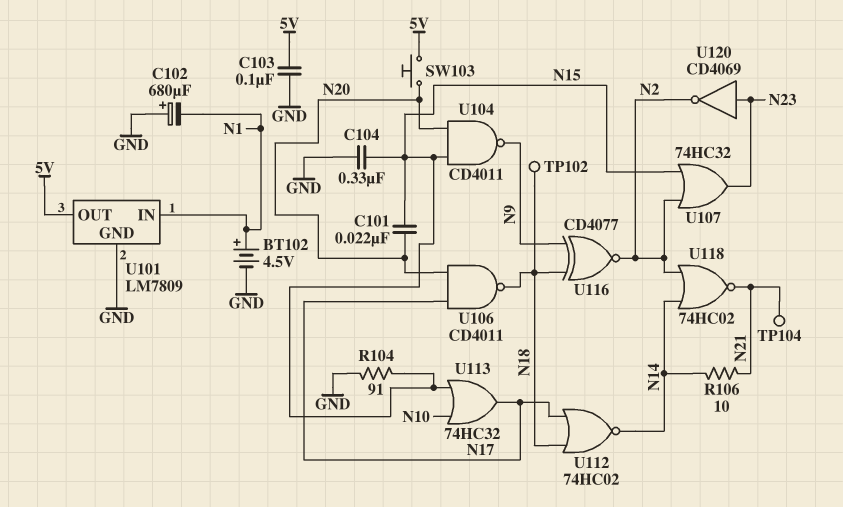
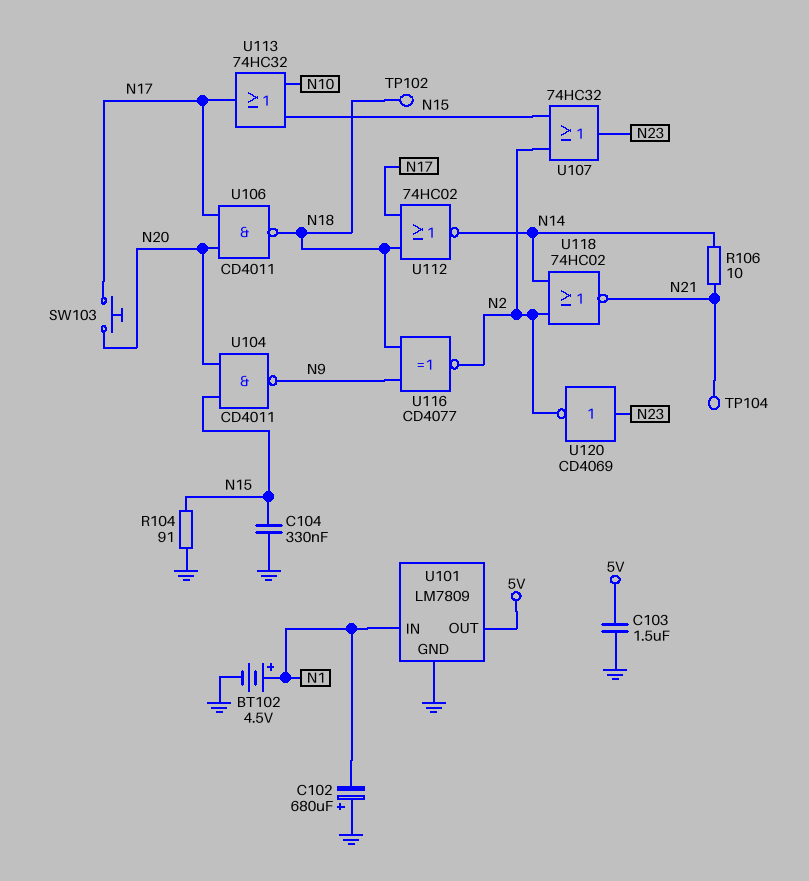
C101: 22nF (N15, N20) -> none
C103: 100nF (5V, GND) -> 1.5uF (5V, GND)
SW103: button (5V, N20) -> button (N17, N20)

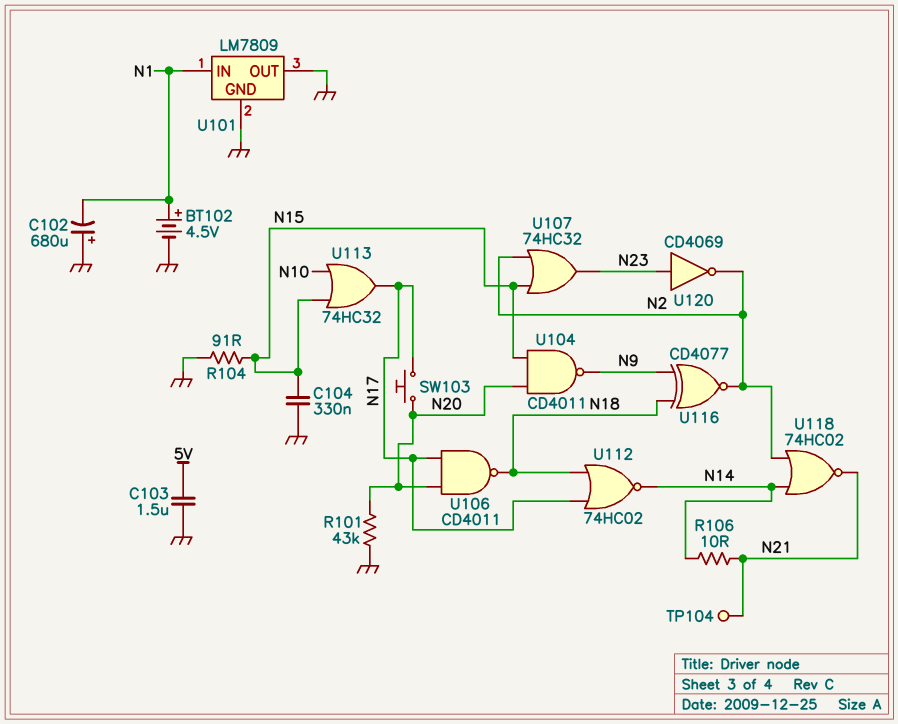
R101: none -> 43k (GND, N20)
TP102: test point (N18) -> none
U101 pin OUT: 5V -> GND

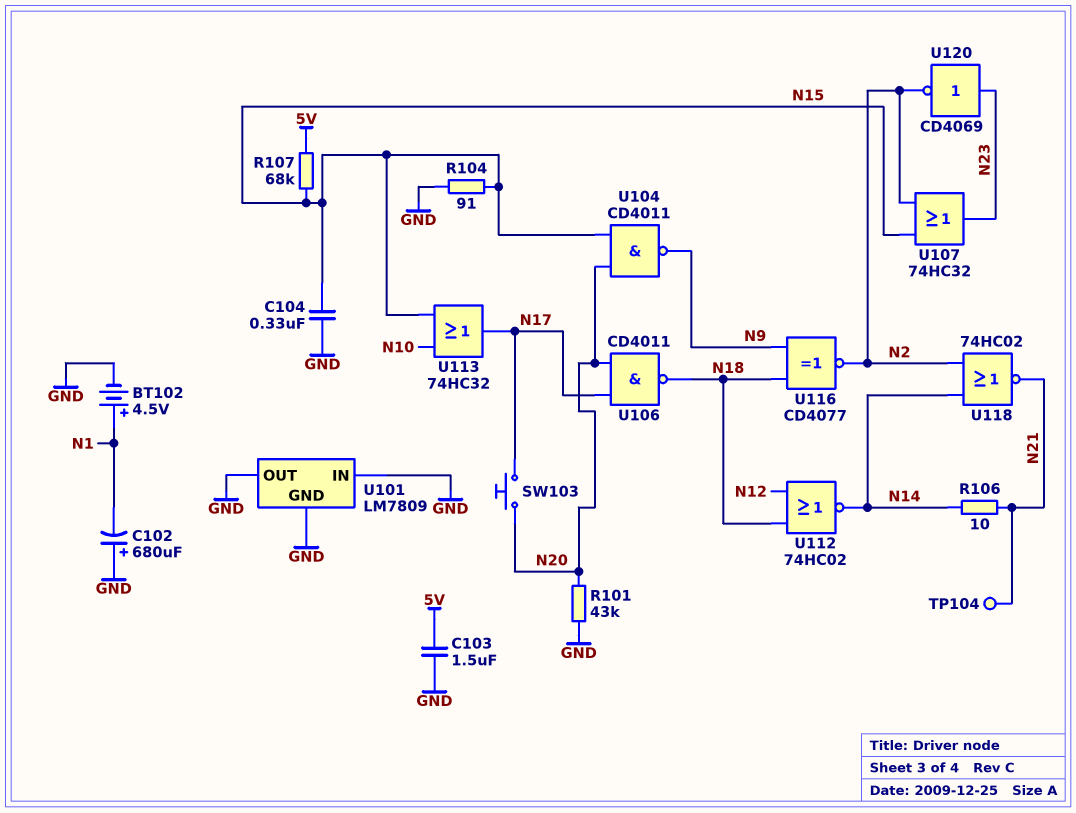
R107: none -> 68k (5V, N15)
U101 pin IN: N1 -> GND
U112: NOR 74HC02 (in N17, in N18, out N14) -> NOR 74HC02 (in N12, in N18, out N14)

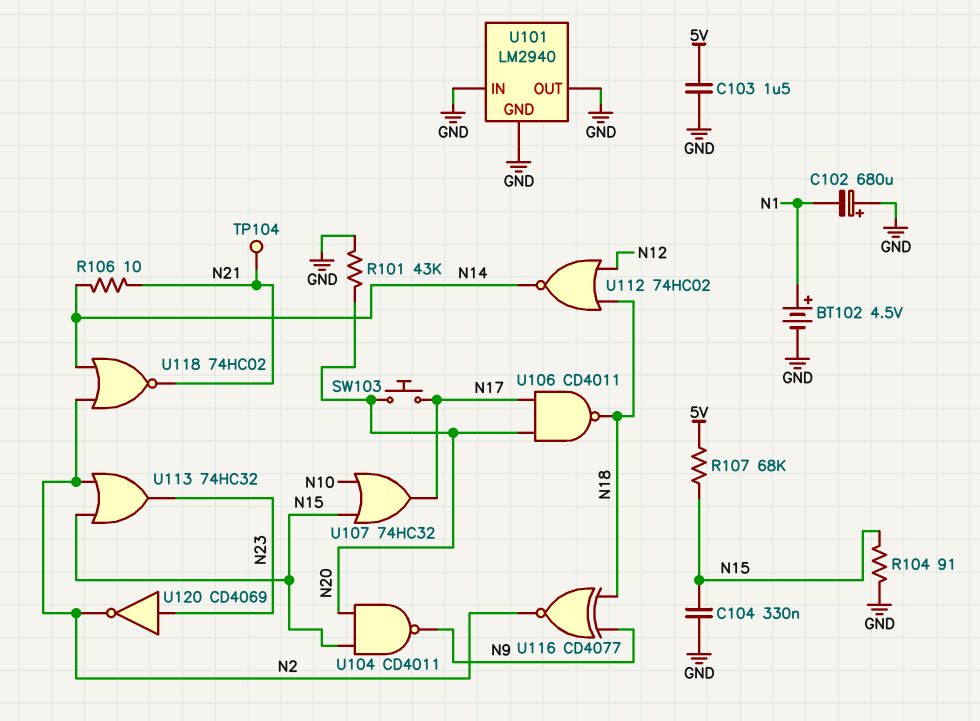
U101: LM7809 -> LM2940
U107: OR 74HC32 (in N2, in N15, out N23) -> OR 74HC32 (in N10, in N15, out N17)
U113: OR 74HC32 (in N10, in N15, out N17) -> OR 74HC32 (in N2, in N15, out N23)

